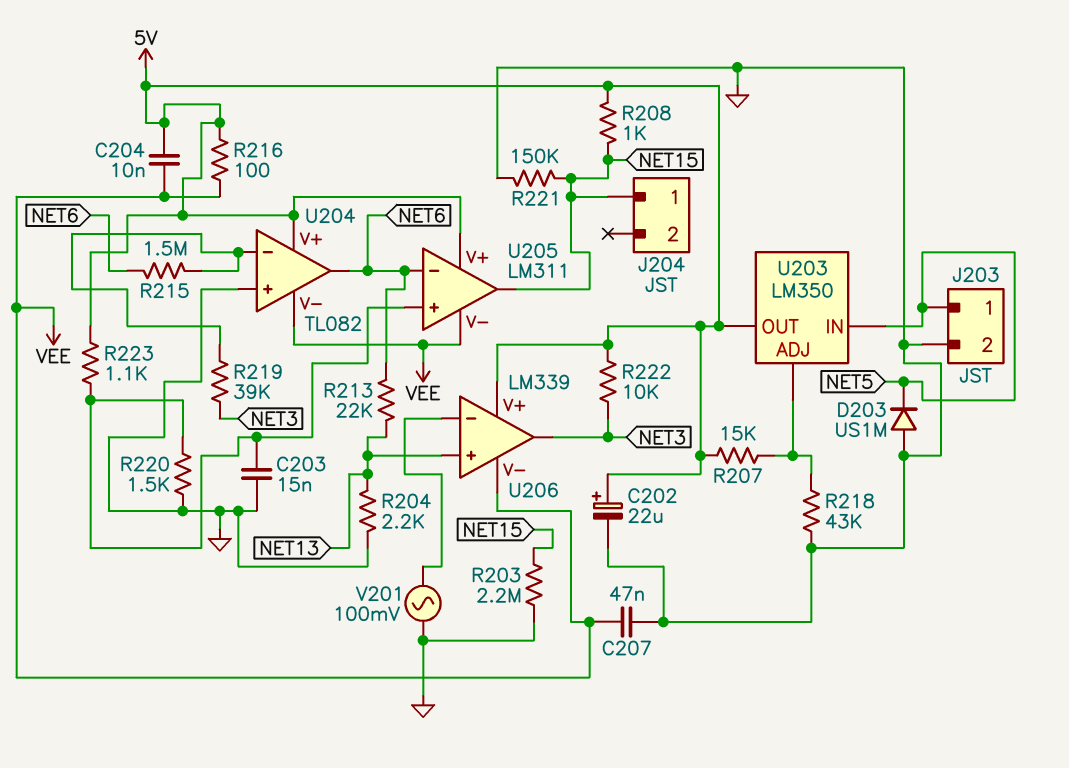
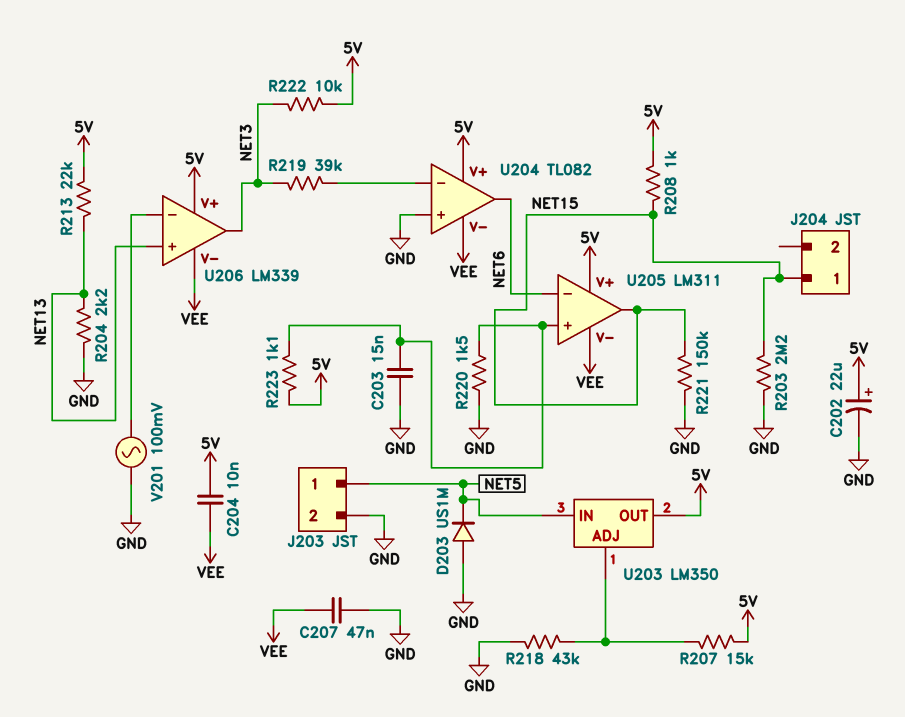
R213: 22k (NET6, NET13) -> 22k (5V, NET13)
R215: 1.5M (NET6, U204/in-) -> none
R216: 100 (5V, VEE) -> none

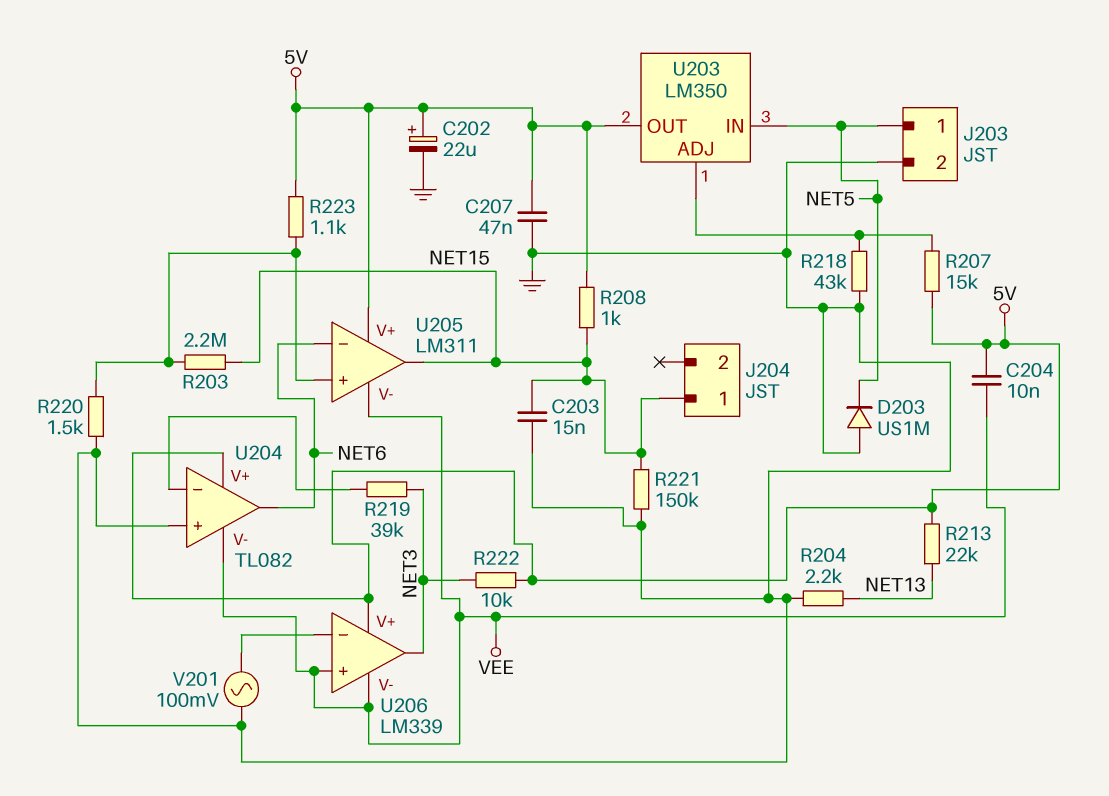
C203: 15nF (GND, U205/in+) -> 15nF (GND, NET15)
C207: 47nF (GND, VEE) -> 47nF (5V, GND)
R203: 2.2M (GND, NET15) -> 2.2M (NET15, U205/in+)
U206 pin in+: NET13 -> VEE

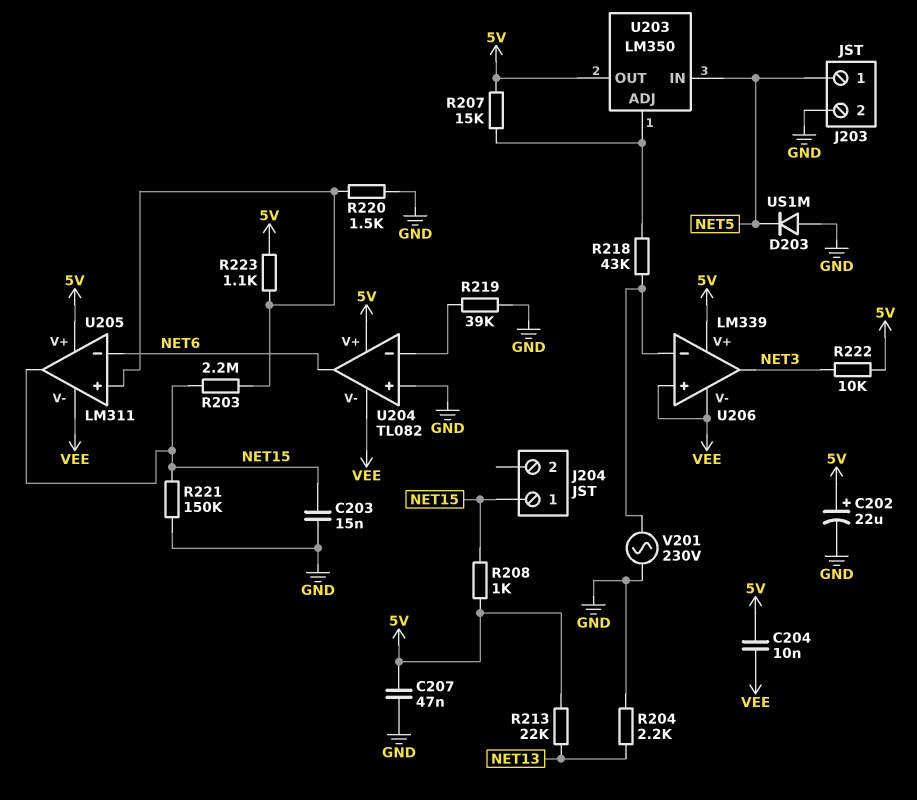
R218: 43k (GND, U203/ADJ) -> 43k (U203/ADJ, U206/in-)
R219: 39k (NET3, U204/in-) -> 39k (GND, U204/in-)
V201: AC 100mV (GND, U206/in-) -> AC 230V (GND, U206/in-)

